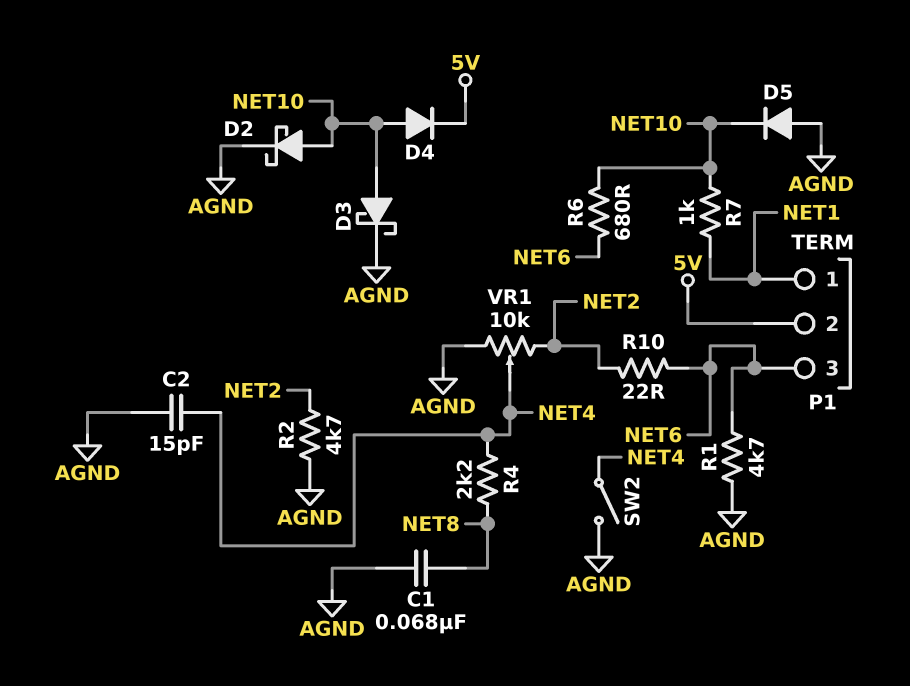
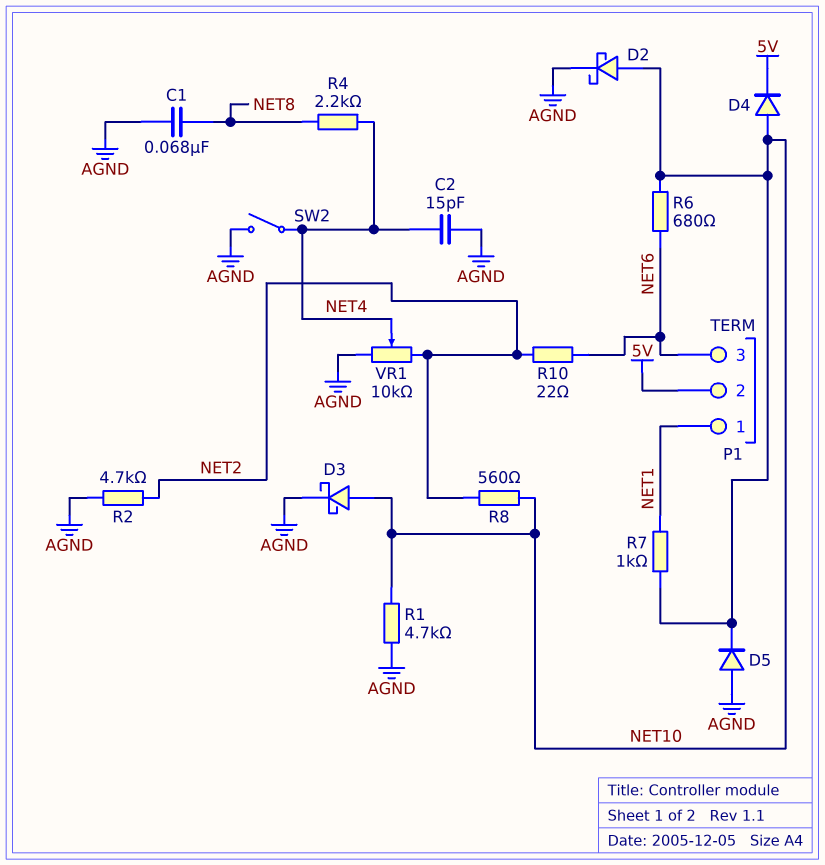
R1: 4.7k (AGND, NET6) -> 4.7k (AGND, NET10)
R8: none -> 560 (NET2, NET10)

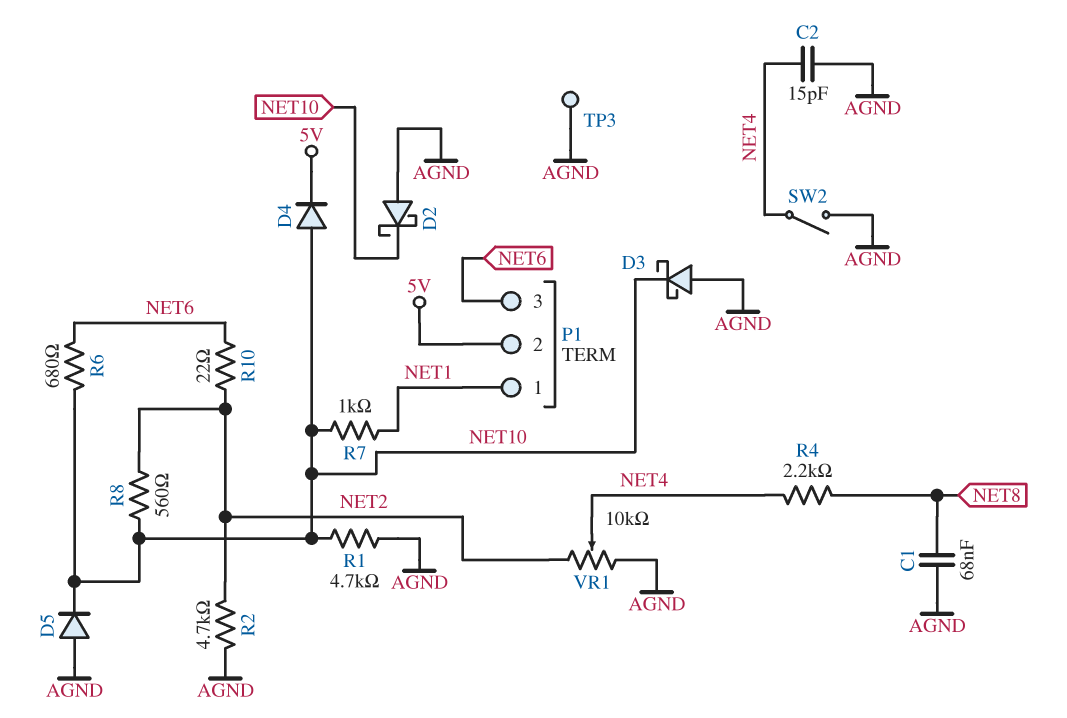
D2: schottky (A NET10, K AGND) -> schottky (A AGND, K NET10)
D3: schottky (A NET10, K AGND) -> schottky (A AGND, K NET10)
TP3: none -> test point (AGND)

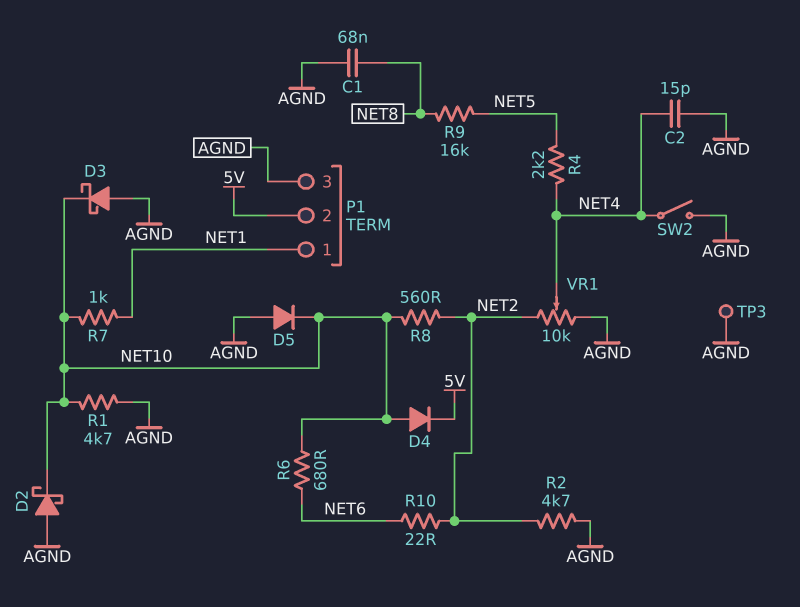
P1 pin 3: NET6 -> AGND
R4: 2.2k (NET4, NET8) -> 2.2k (NET4, NET5)
R9: none -> 16k (NET5, NET8)

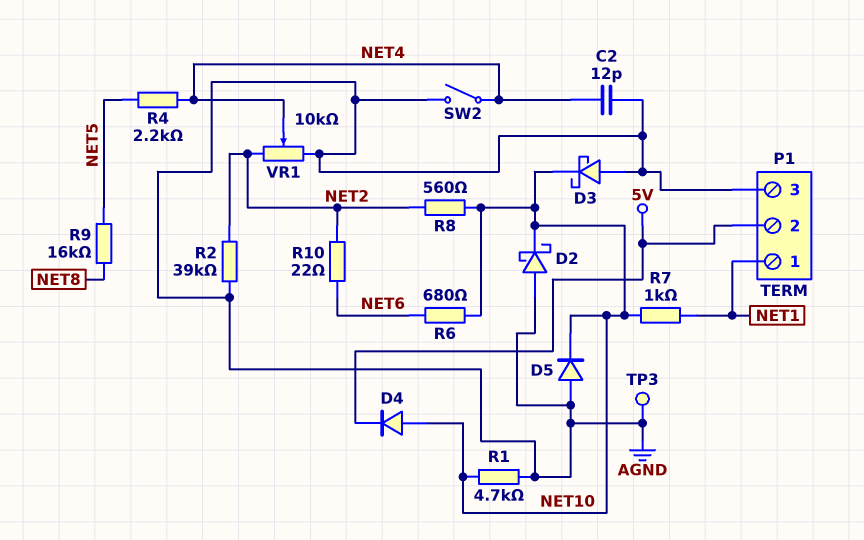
C1: 68nF (AGND, NET8) -> none
C2: 15pF (AGND, NET4) -> 12pF (AGND, NET4)
R2: 4.7k (AGND, NET2) -> 39k (AGND, NET2)

